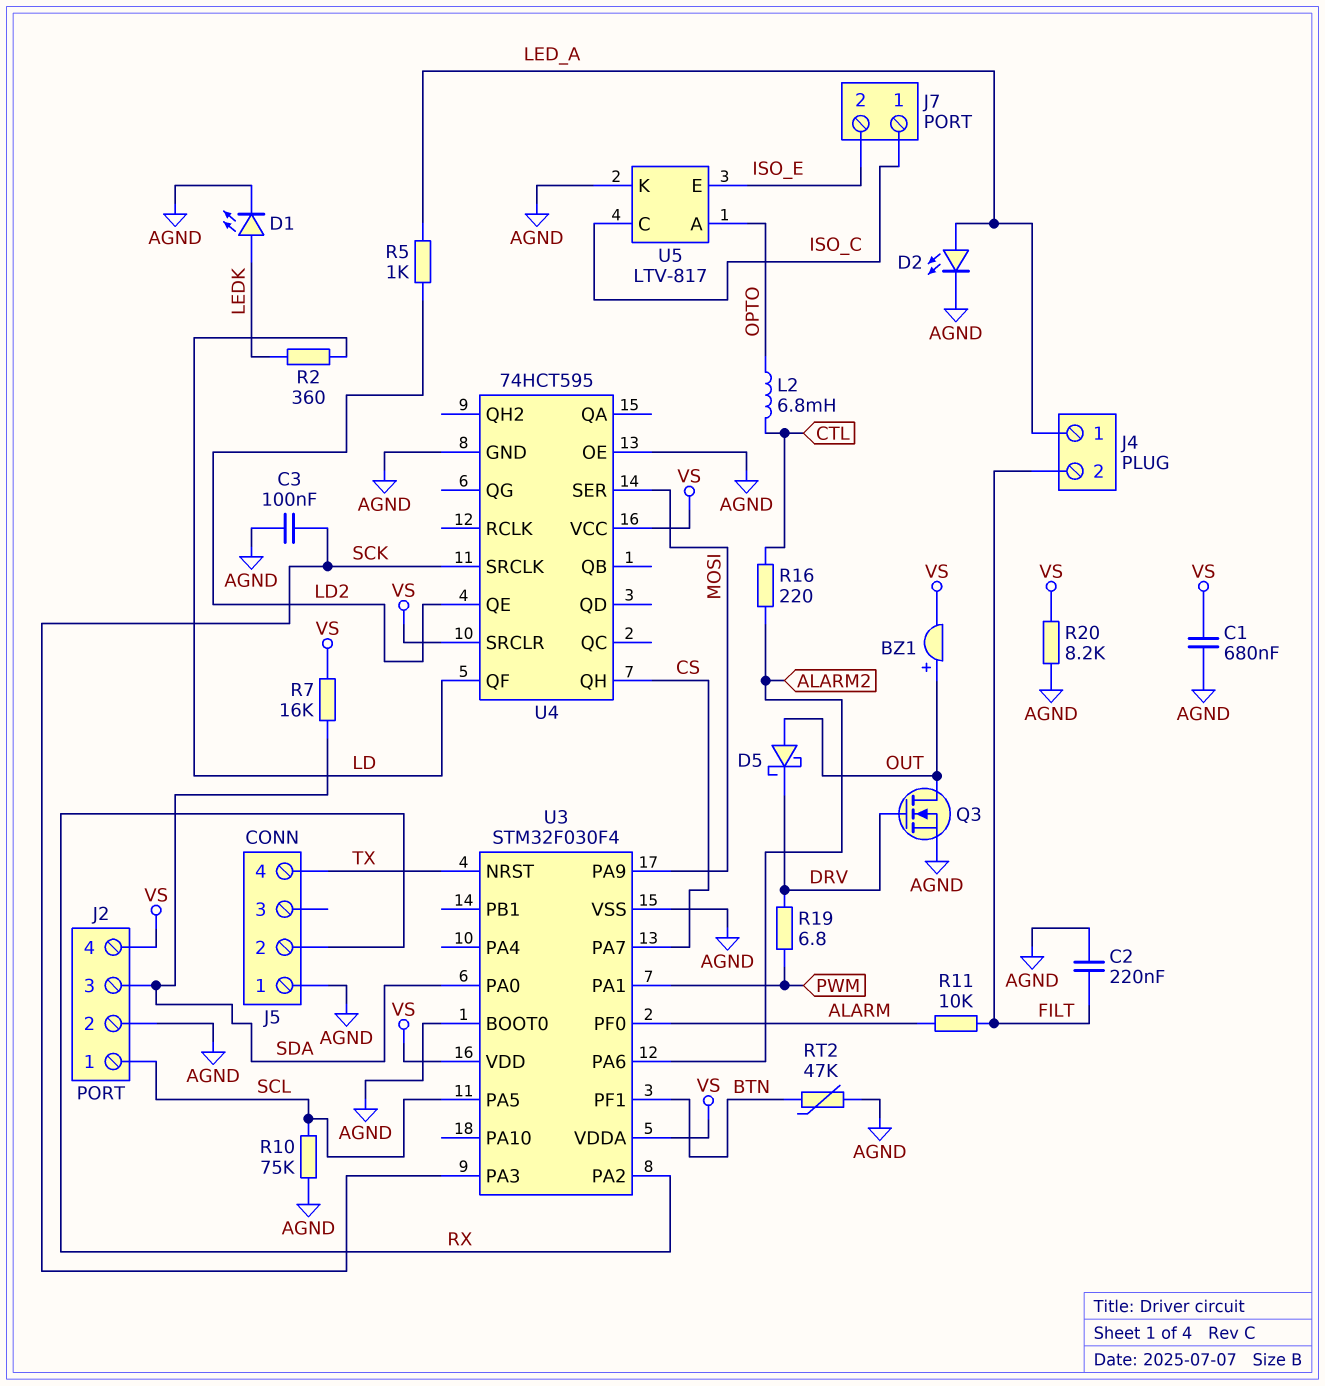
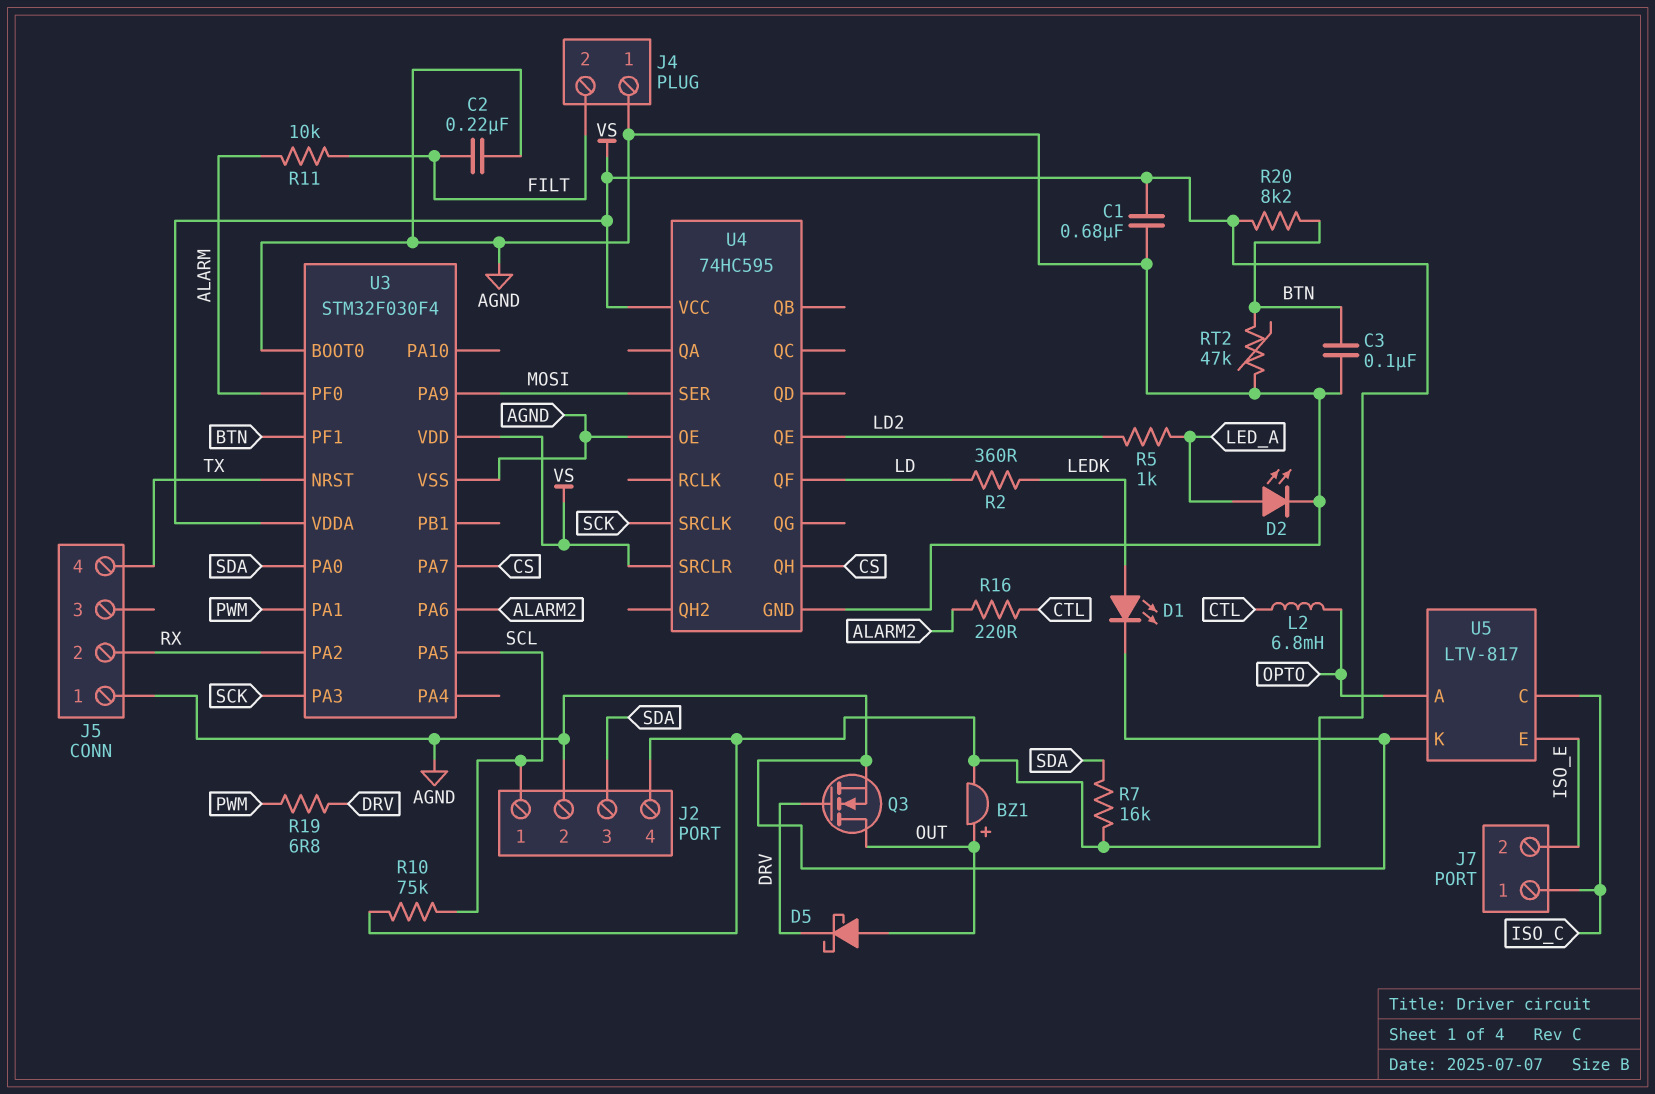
C3: 100nF (AGND, SCK) -> 100nF (AGND, BTN)
J4 pin 1: LED_A -> AGND
R10: 75k (AGND, SCL) -> 75k (SCL, VS)
R20: 8.2k (AGND, VS) -> 8.2k (BTN, VS)
U4: 74HCT595 -> 74HC595

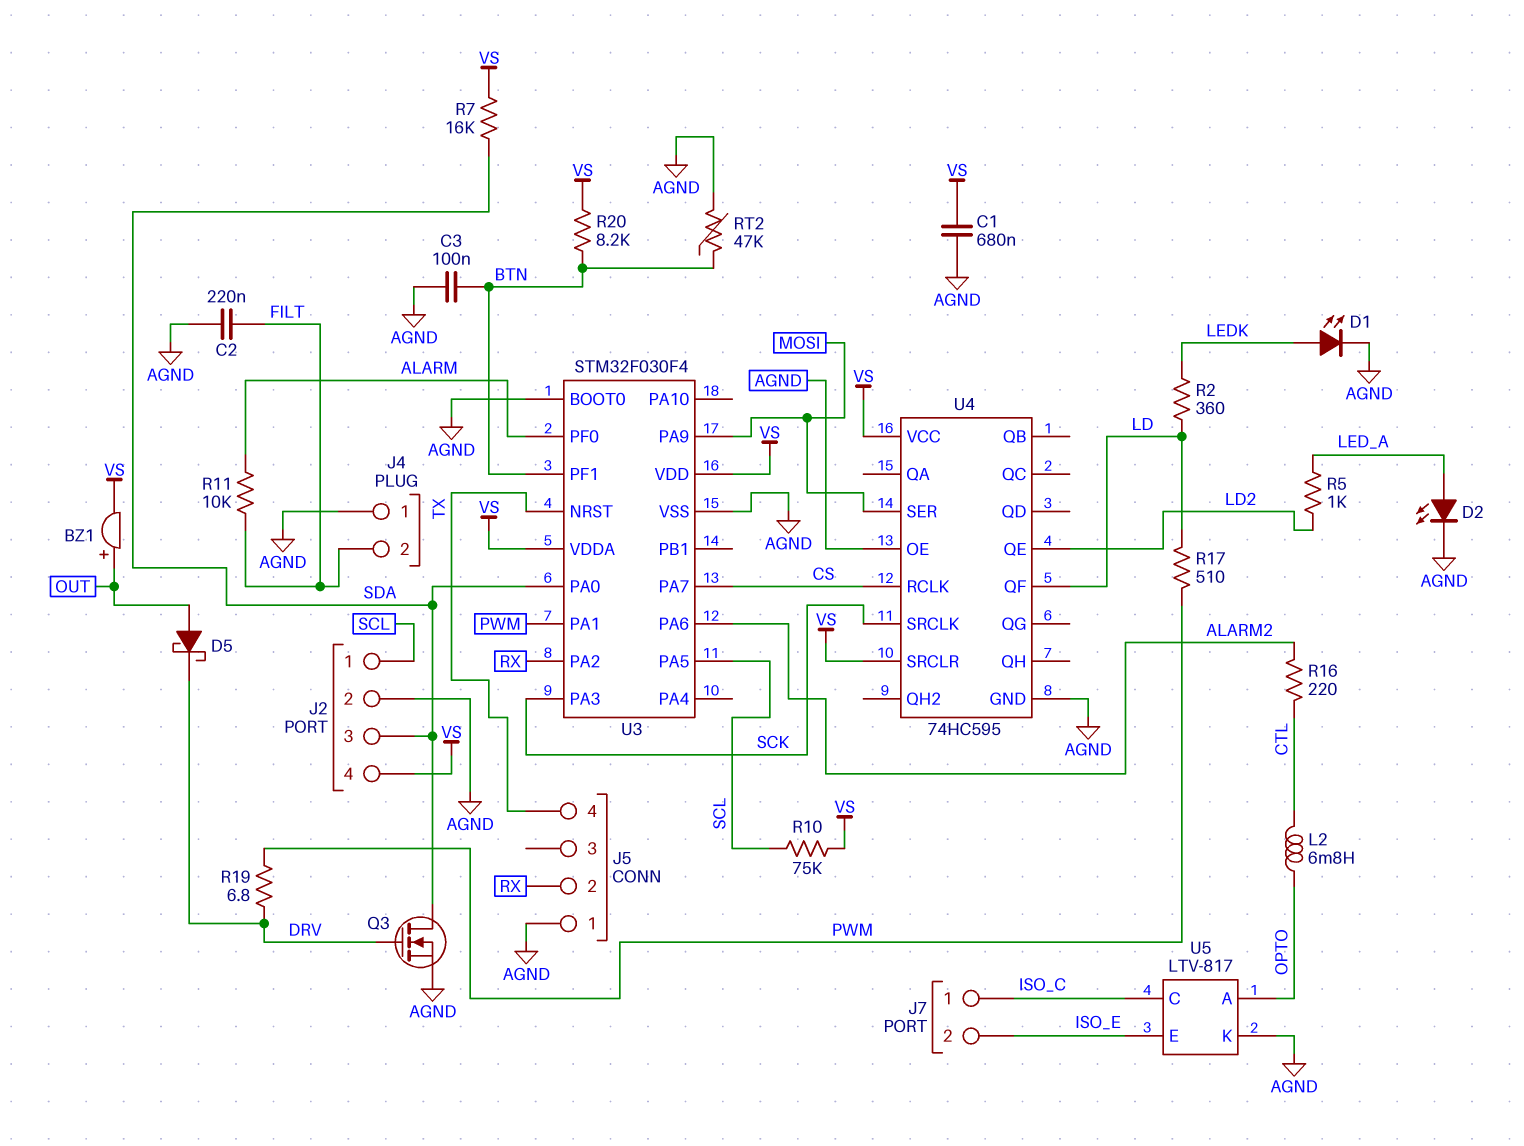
Q3: NMOS (G DRV, D OUT, S AGND) -> NMOS (G DRV, D SDA, S AGND)
R17: none -> 510 (LD, PWM)
U4 pin QH: CS -> none
U4 pin RCLK: none -> CS

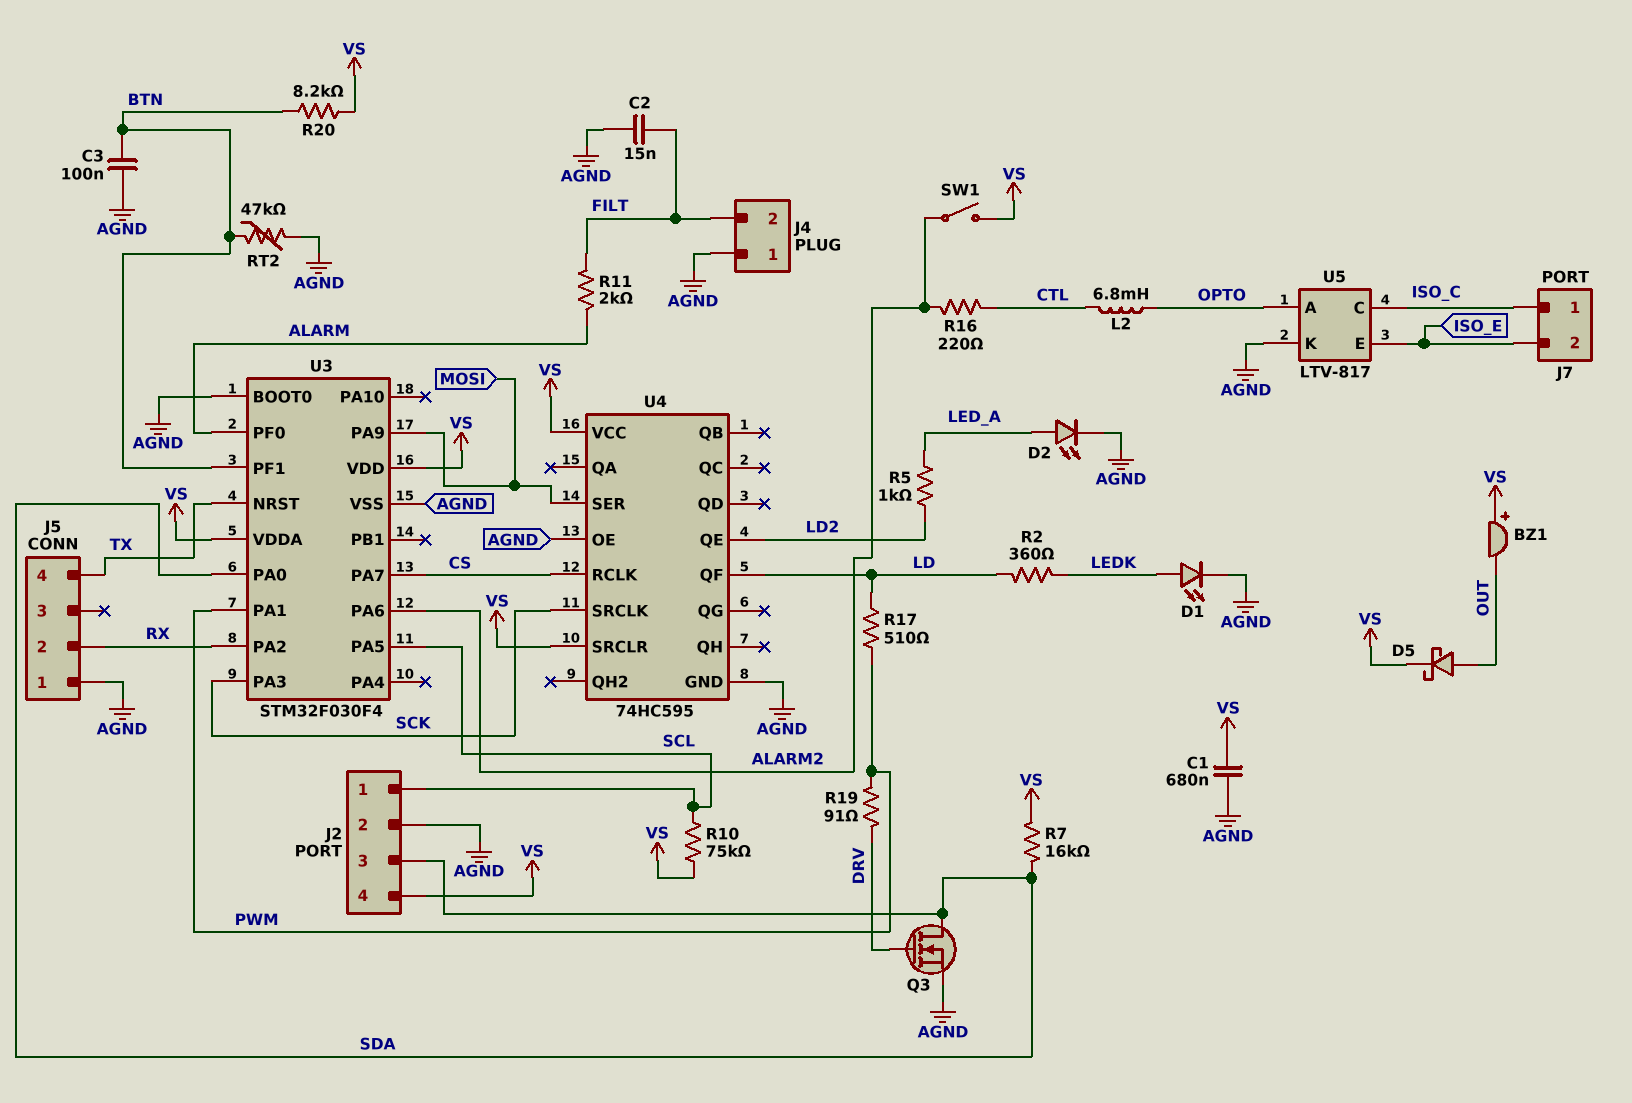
BZ1: buzzer (plus OUT, minus VS) -> buzzer (plus VS, minus OUT)
C2: 220nF (AGND, FILT) -> 15nF (AGND, FILT)
D5: schottky (A OUT, K DRV) -> schottky (A OUT, K VS)
R11: 10k (ALARM, FILT) -> 2k (ALARM, FILT)
R19: 6.8 (DRV, PWM) -> 91 (DRV, PWM)
SW1: none -> switch (ALARM2, VS)

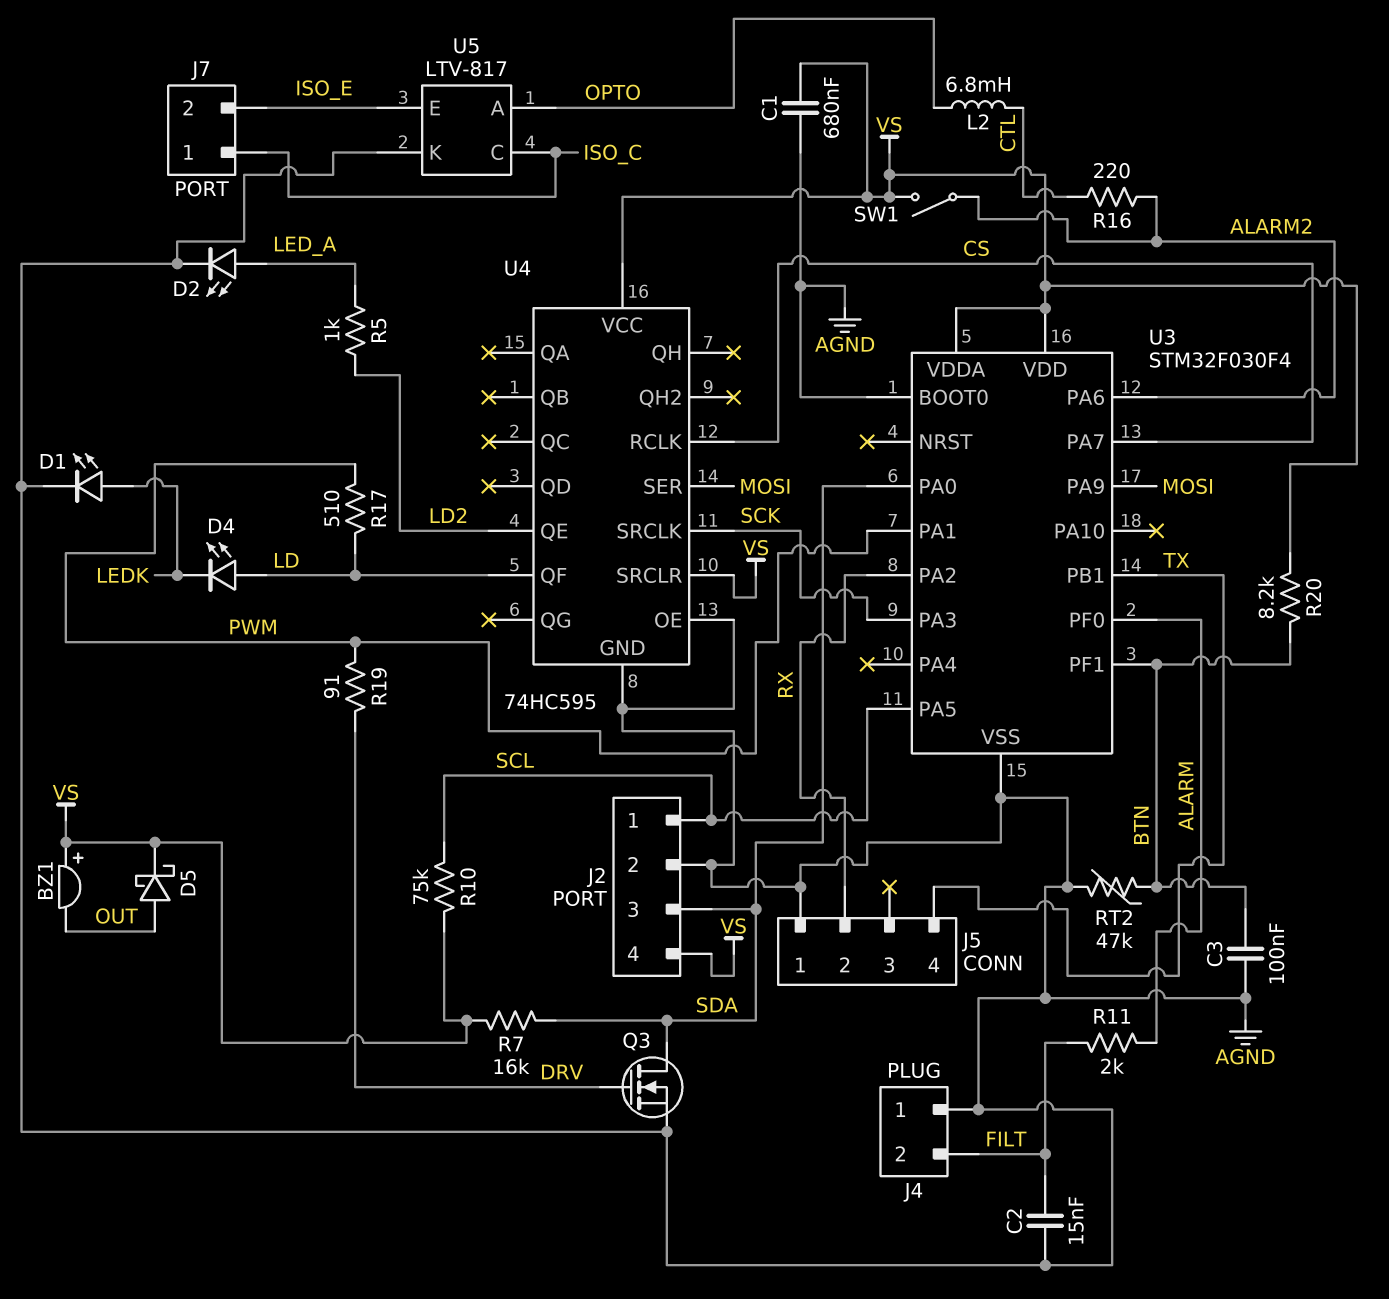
D4: none -> LED (A LD, K LEDK)
R2: 360 (LD, LEDK) -> none
U3 pin NRST: TX -> none
U3 pin PB1: none -> TX

